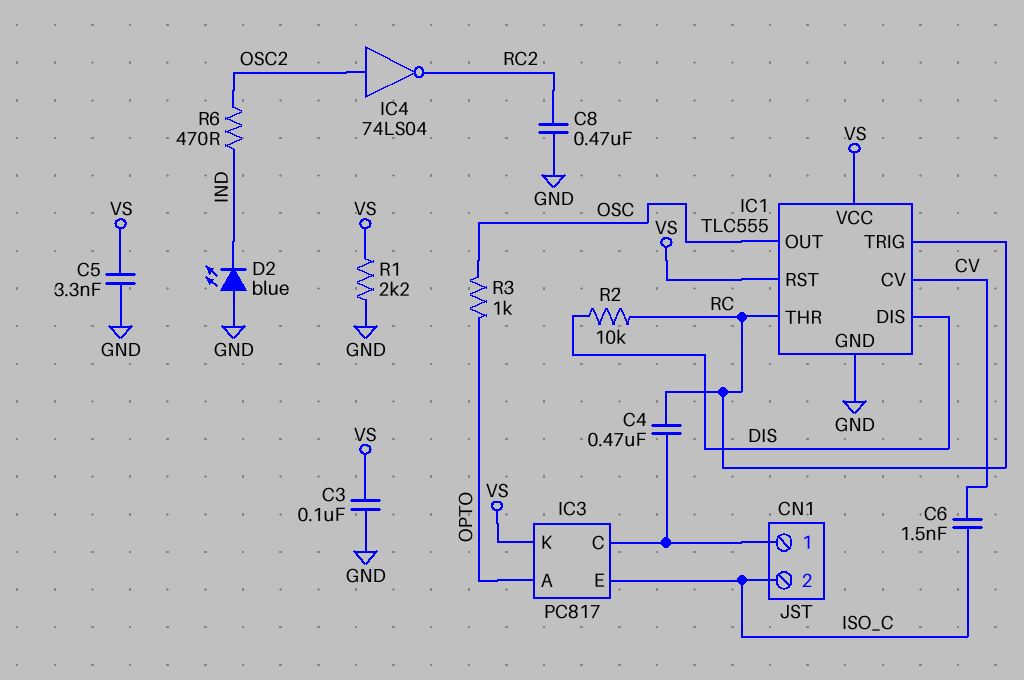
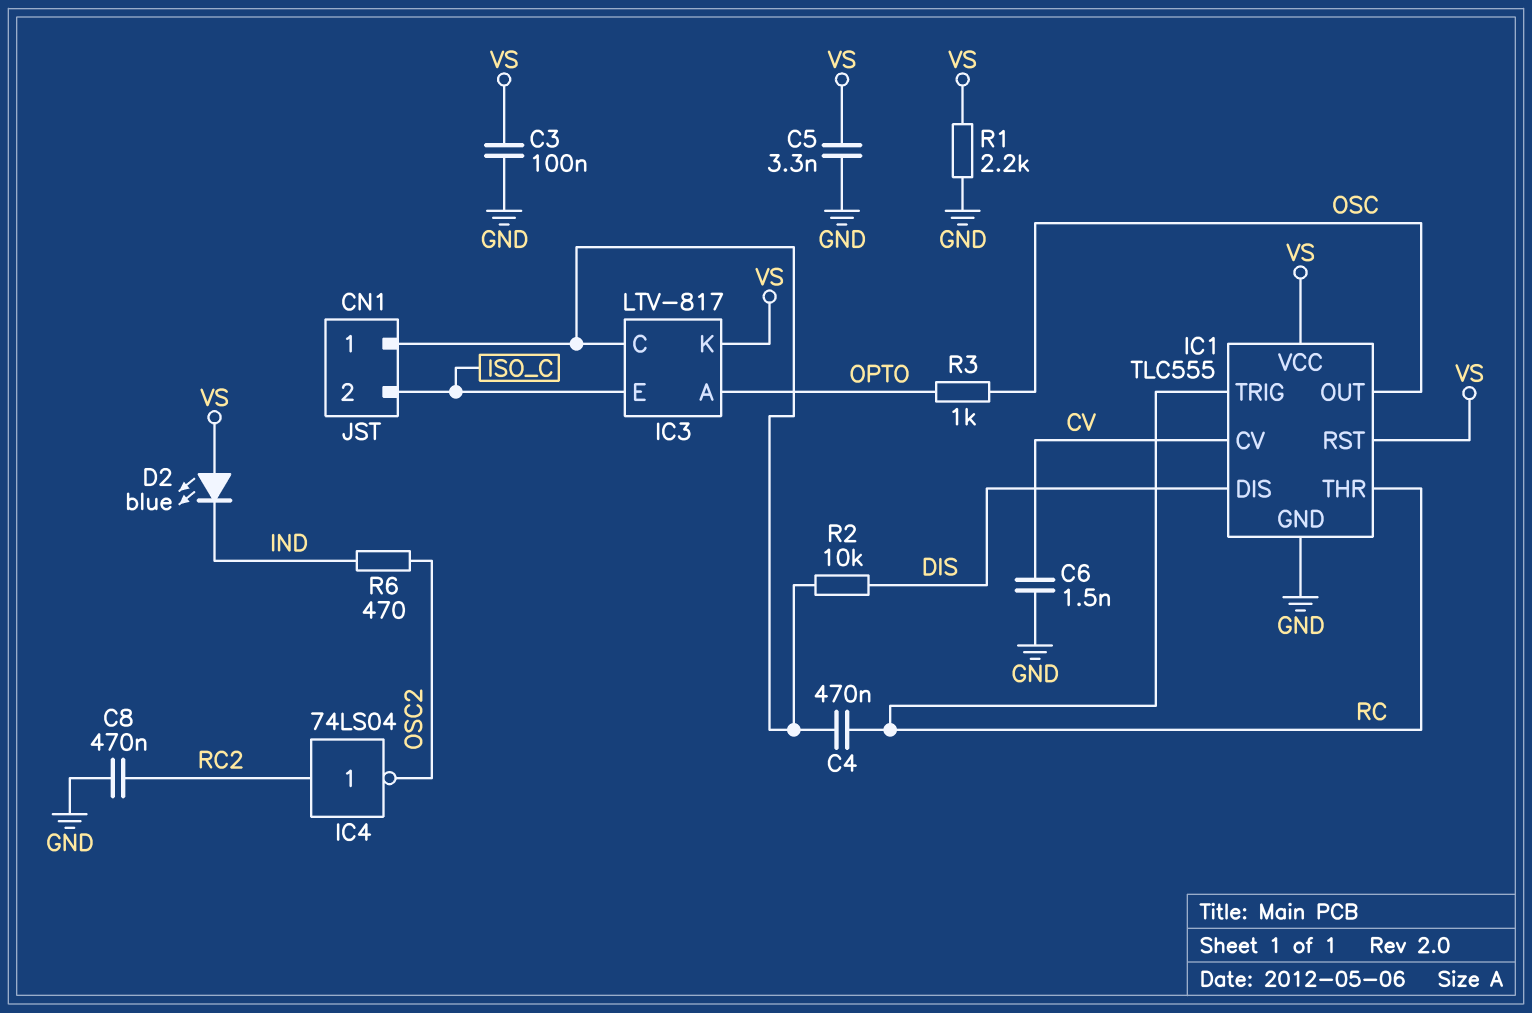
C6: 1.5nF (CV, ISO_C) -> 1.5nF (CV, GND)
D2: LED blue (A GND, K IND) -> LED blue (A VS, K IND)
IC3: PC817 -> LTV-817
IC4: NOT 74LS04 (in OSC2, out RC2) -> NOT 74LS04 (in RC2, out OSC2)
R2: 10k (DIS, RC) -> 10k (CN1/1, DIS)

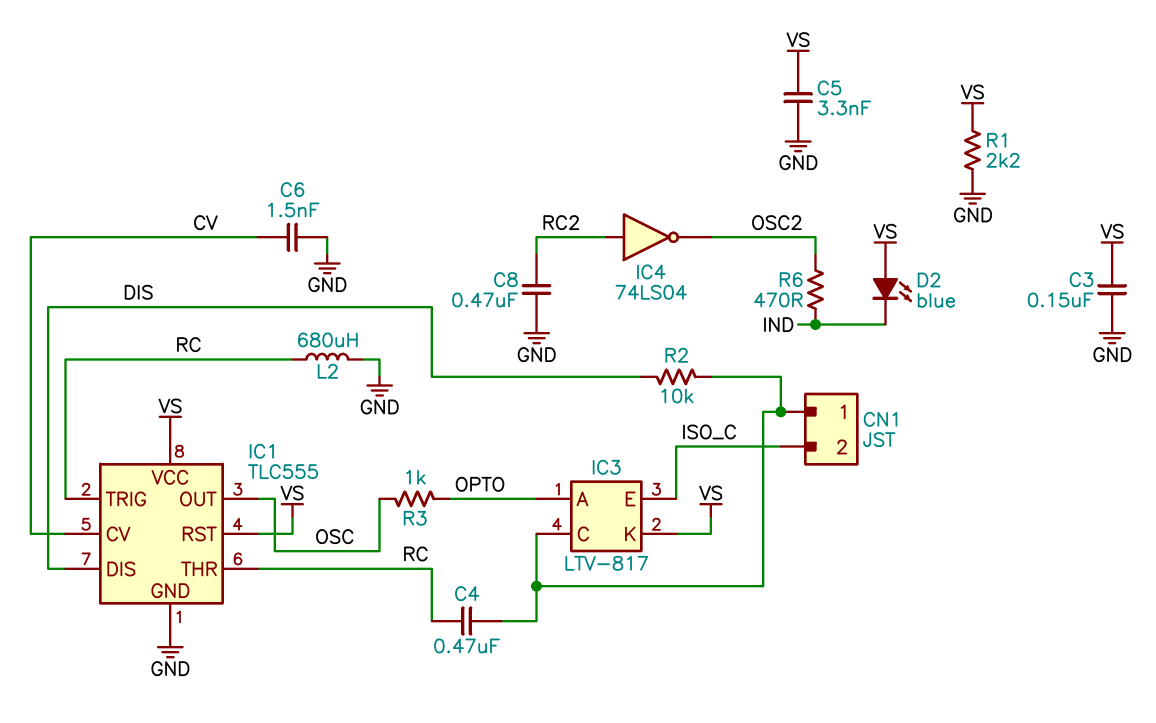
C3: 100nF (GND, VS) -> 150nF (GND, VS)
L2: none -> 680uH (GND, RC)

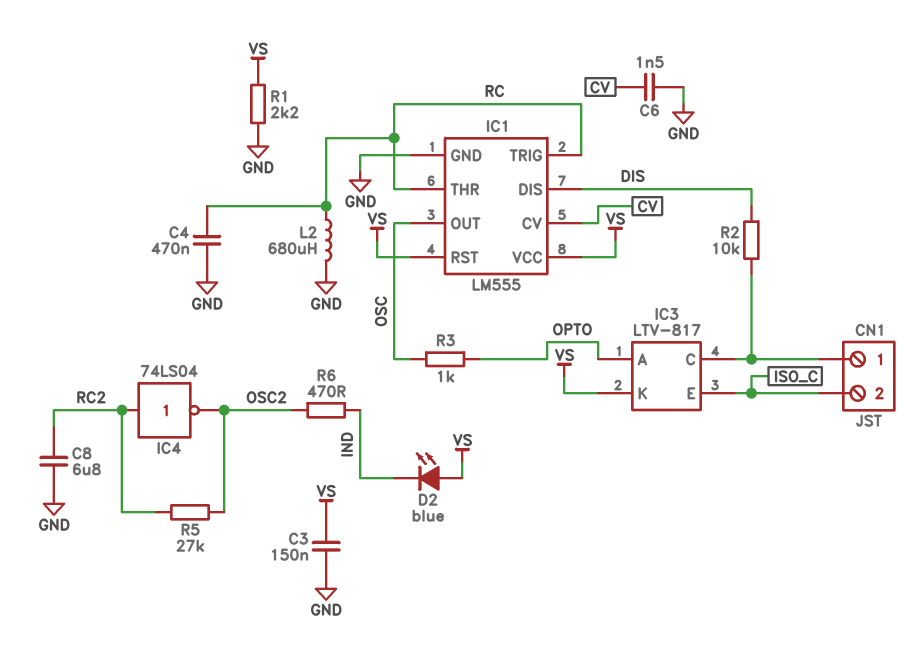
C4: 470nF (CN1/1, RC) -> 470nF (GND, RC)
C5: 3.3nF (GND, VS) -> none
C8: 470nF (GND, RC2) -> 6.8uF (GND, RC2)
IC1: TLC555 -> LM555
R5: none -> 27k (OSC2, RC2)

